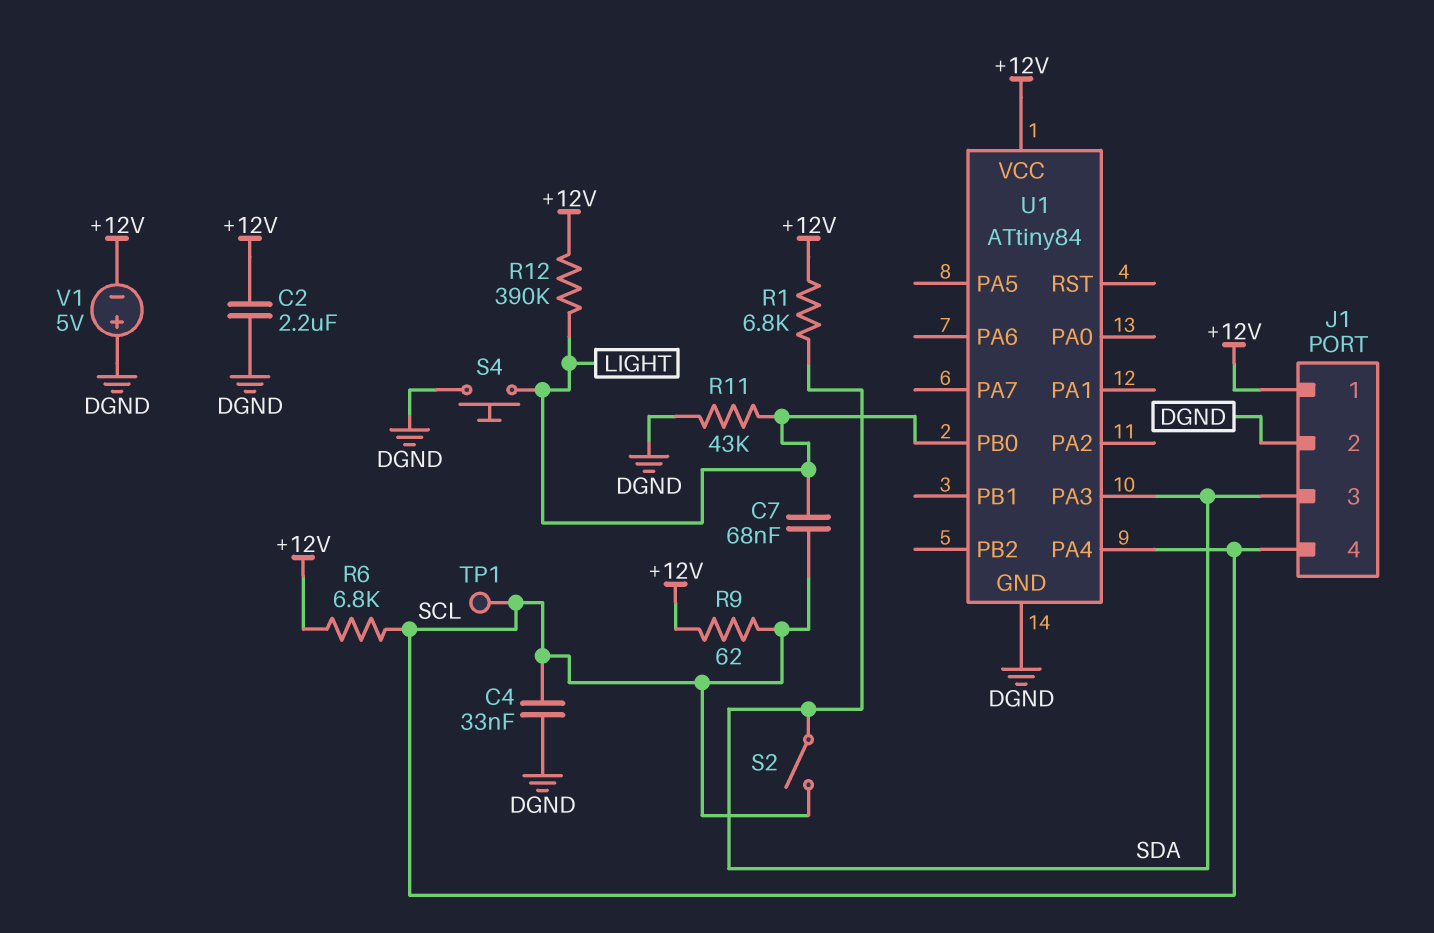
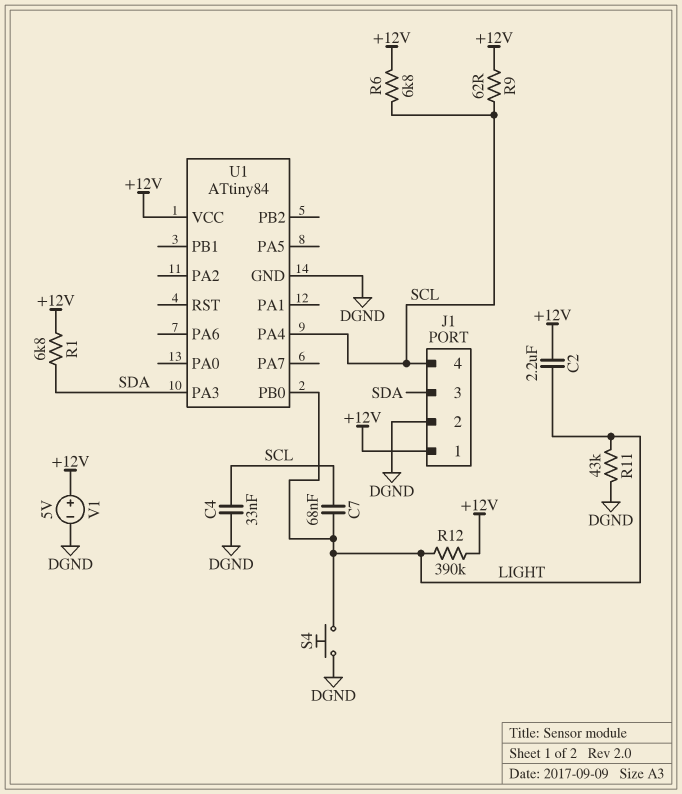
C2: 2.2uF (+12V, DGND) -> 2.2uF (+12V, LIGHT)
S2: switch (SCL, SDA) -> none
TP1: test point (SCL) -> none
V1: 5V (plus DGND, minus +12V) -> 5V (plus +12V, minus DGND)

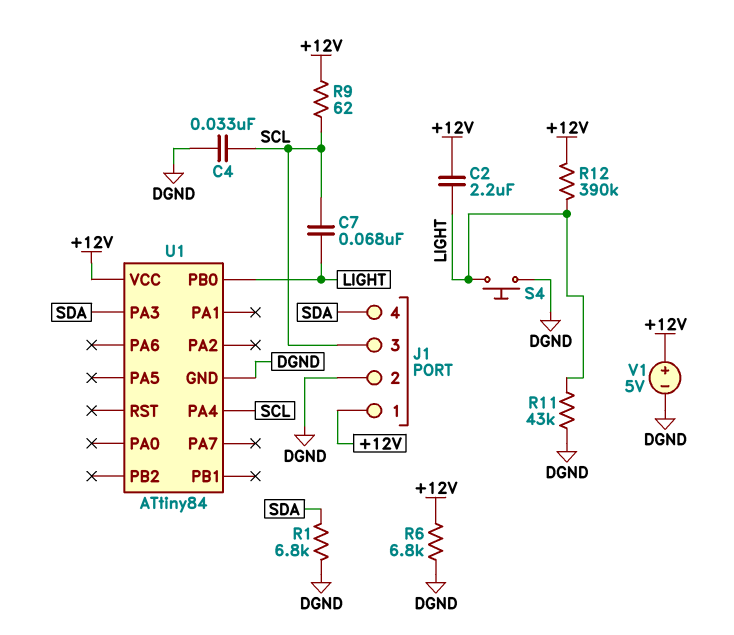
J1 pin 3: SDA -> SCL
J1 pin 4: SCL -> SDA
R1: 6.8k (+12V, SDA) -> 6.8k (DGND, SDA)
R6: 6.8k (+12V, SCL) -> 6.8k (+12V, DGND)

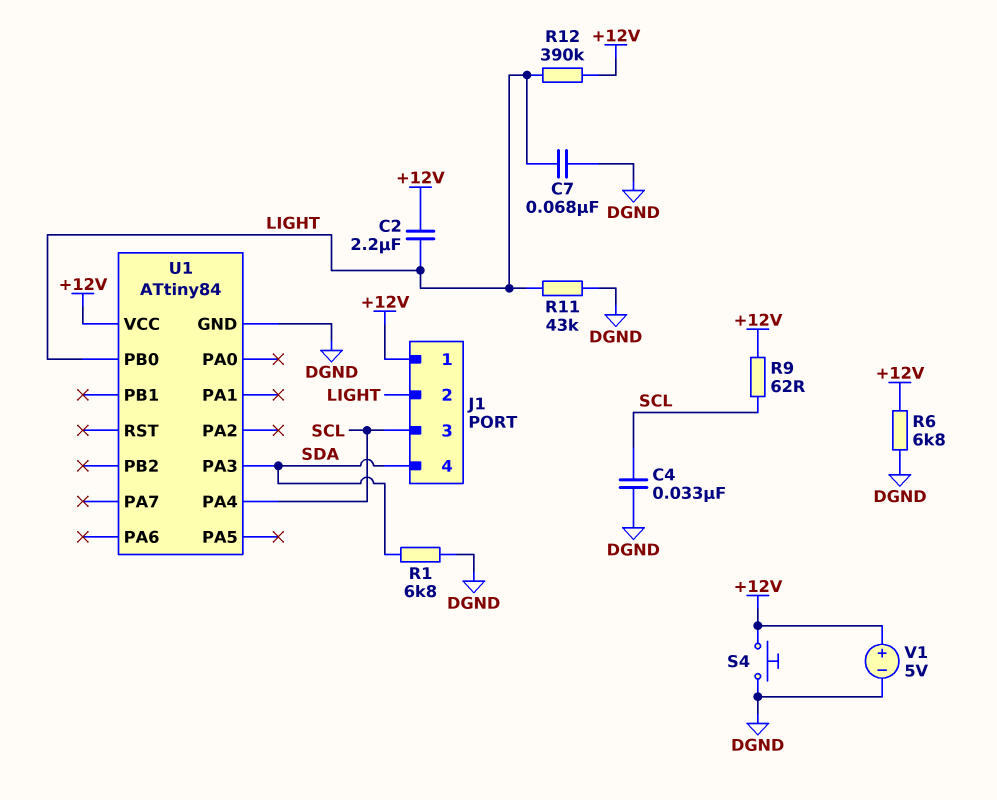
C7: 68nF (LIGHT, SCL) -> 68nF (DGND, LIGHT)
J1 pin 2: DGND -> LIGHT
S4: button (DGND, LIGHT) -> button (+12V, DGND)

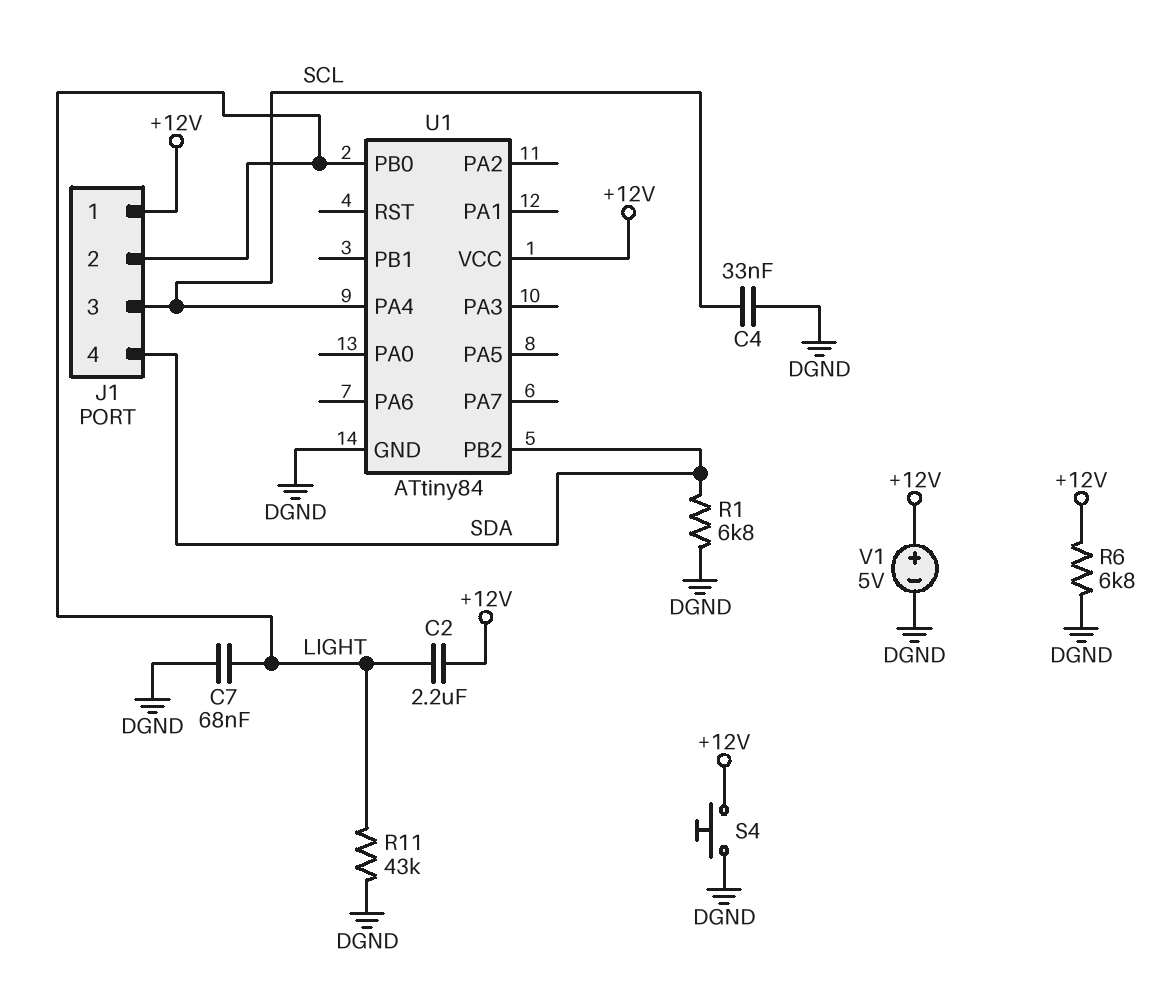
R9: 62 (+12V, SCL) -> none
R12: 390k (+12V, LIGHT) -> none
U1 pin PA3: SDA -> none
U1 pin PB2: none -> SDA

